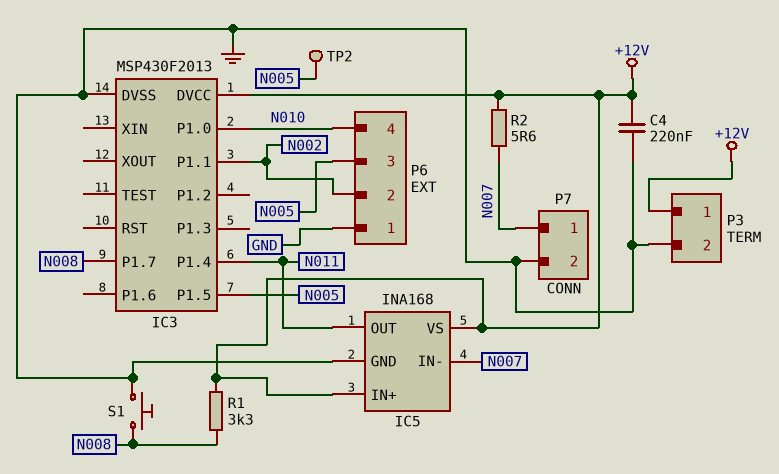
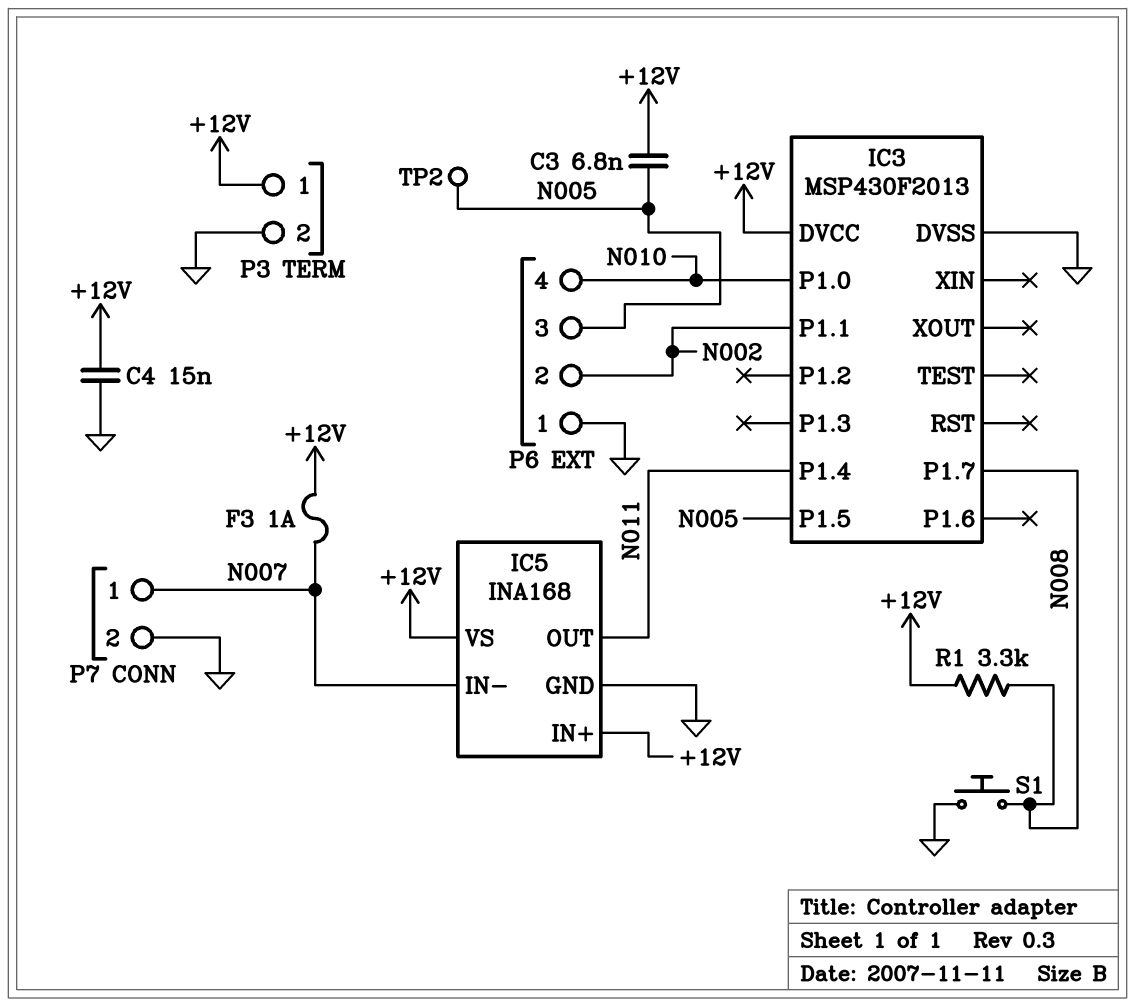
C3: none -> 6.8nF (+12V, N005)
C4: 220nF (+12V, GND) -> 15nF (+12V, GND)
F3: none -> 1A (+12V, N007)
R2: 5.6 (+12V, N007) -> none

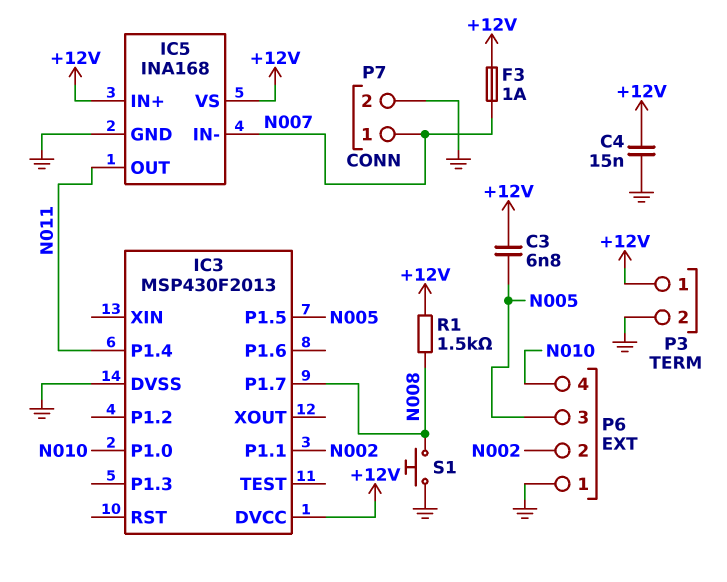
R1: 3.3k (+12V, N008) -> 1.5k (+12V, N008)
TP2: test point (N005) -> none

